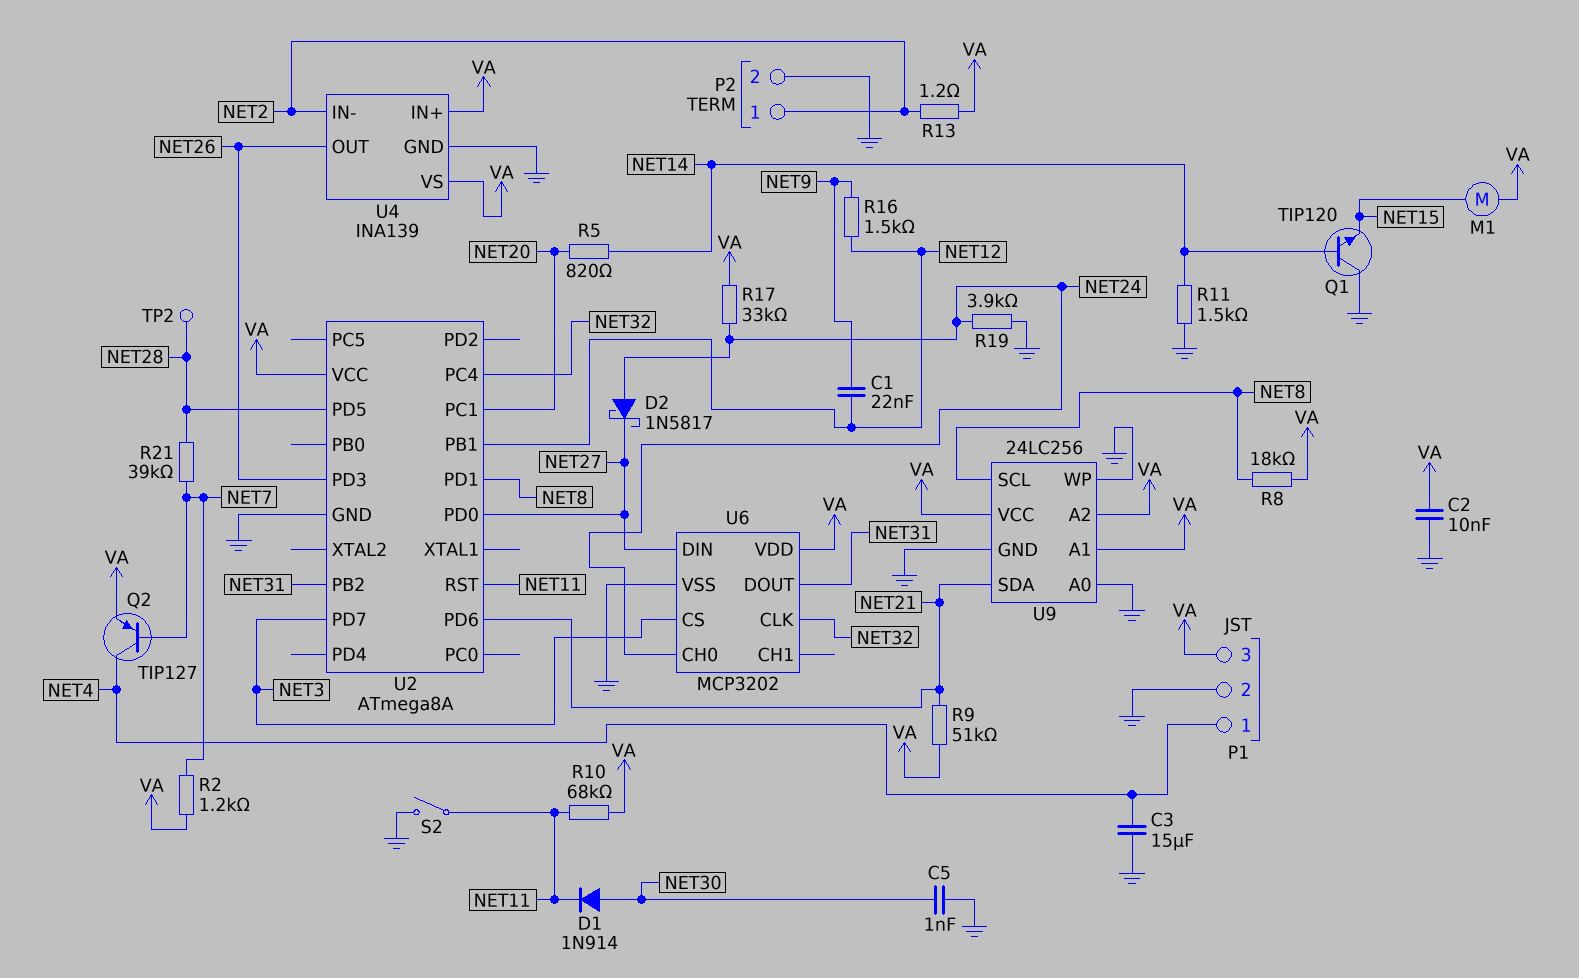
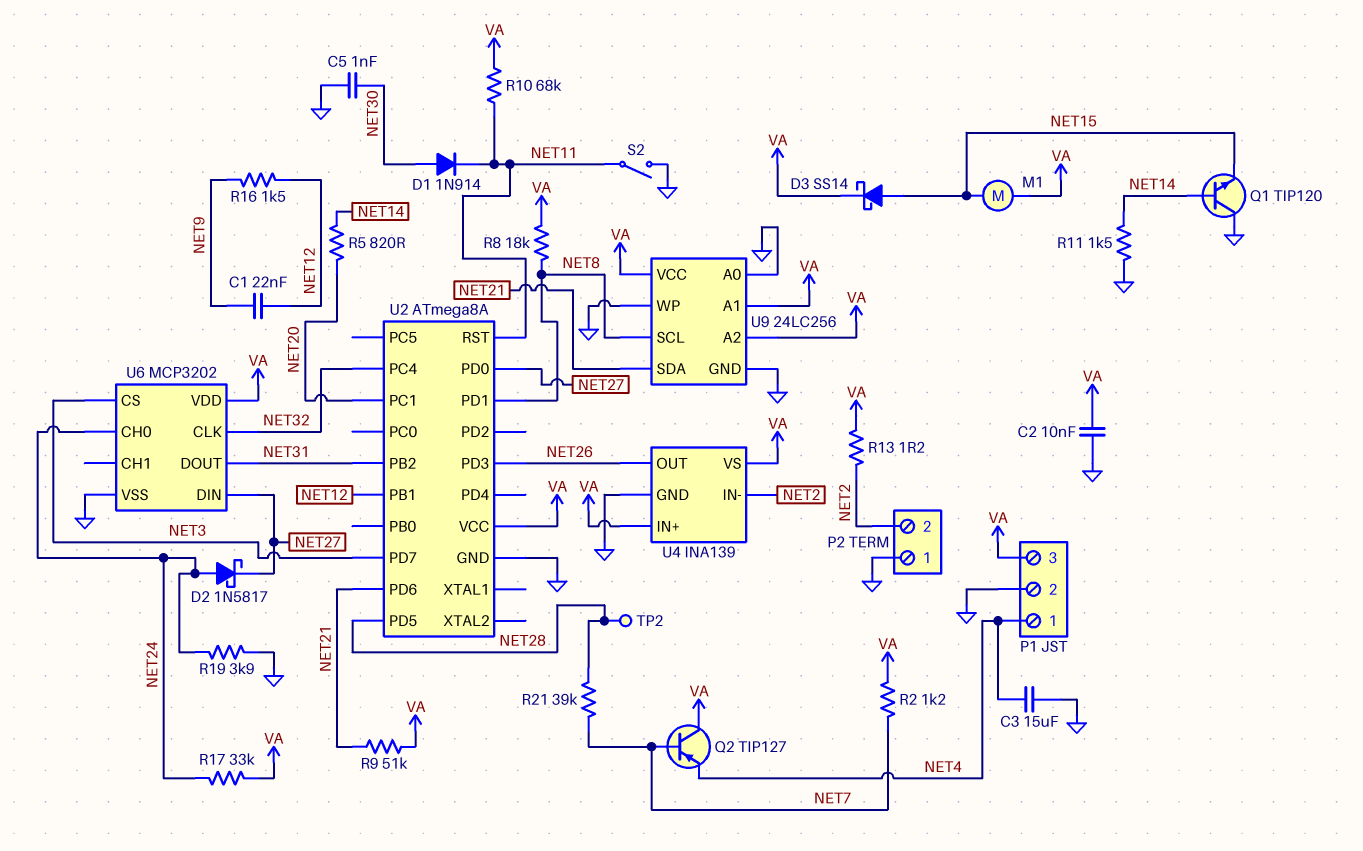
D3: none -> schottky SS14 (A NET15, K VA)
P2 pin 1: NET2 -> GND
P2 pin 2: GND -> NET2
Q2: PNP TIP127 (B NET7, C NET4, E VA) -> PNP TIP127 (B NET7, C VA, E NET4)

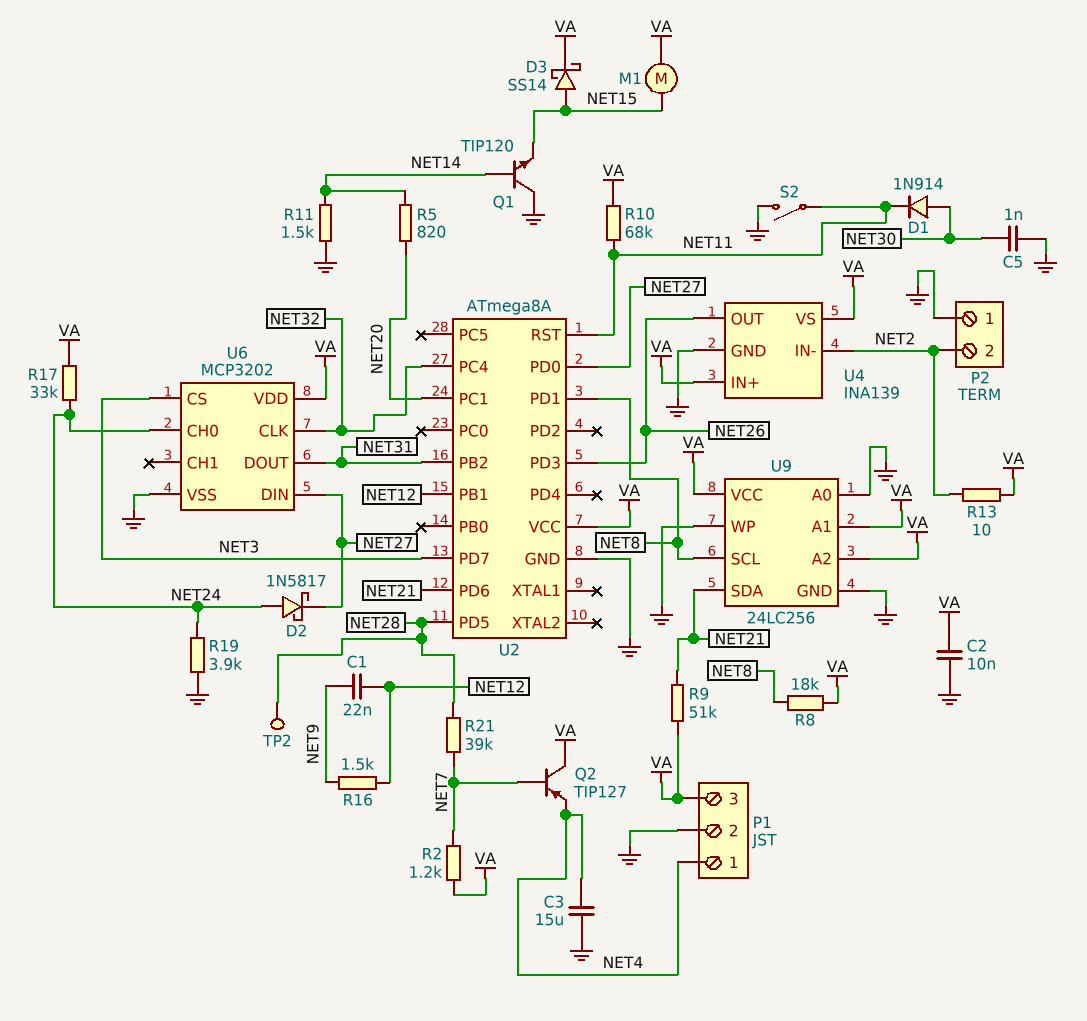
R13: 1.2 (NET2, VA) -> 10 (NET2, VA)

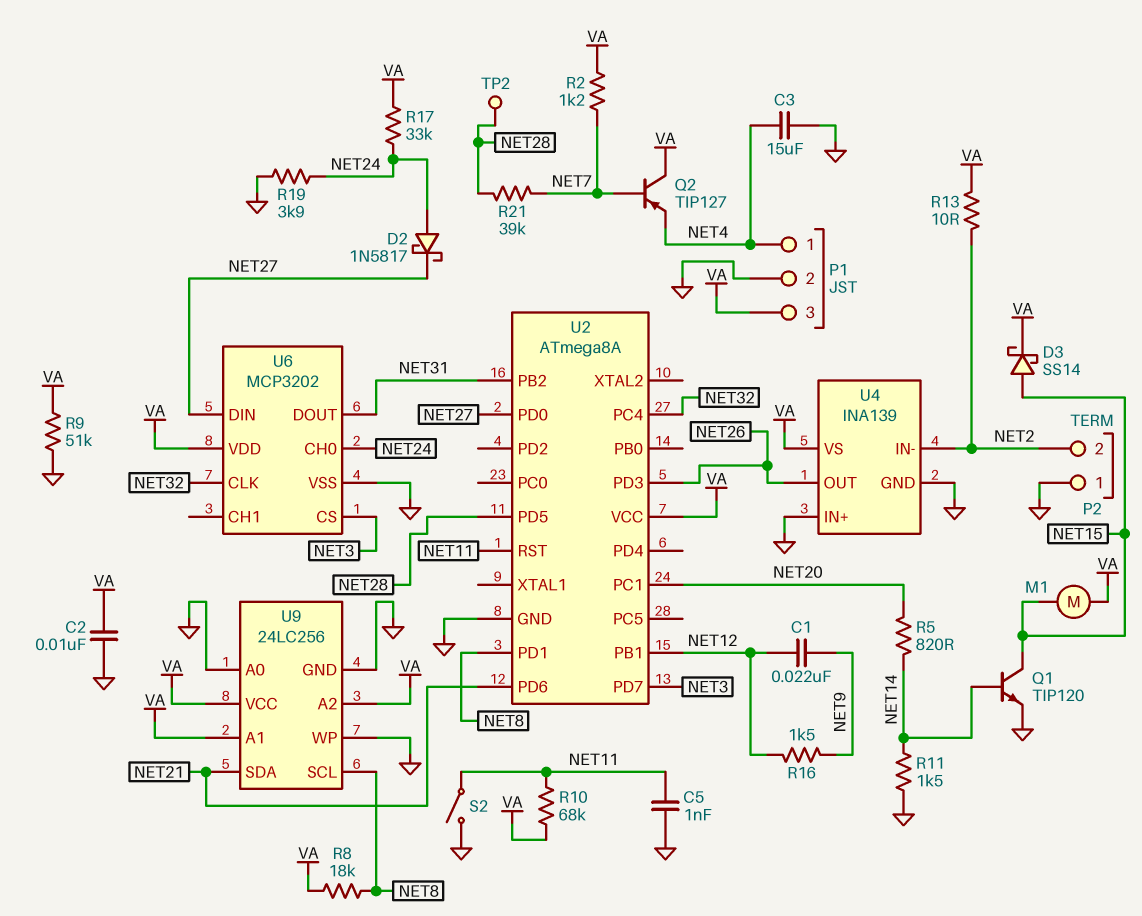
C5: 1nF (GND, NET30) -> 1nF (GND, NET11)
D1: diode 1N914 (A NET30, K NET11) -> none
Q1: NPN TIP120 (B NET14, C GND, E NET15) -> NPN TIP120 (B NET14, C NET15, E GND)
R9: 51k (NET21, VA) -> 51k (GND, VA)
U4 pin IN+: VA -> GND

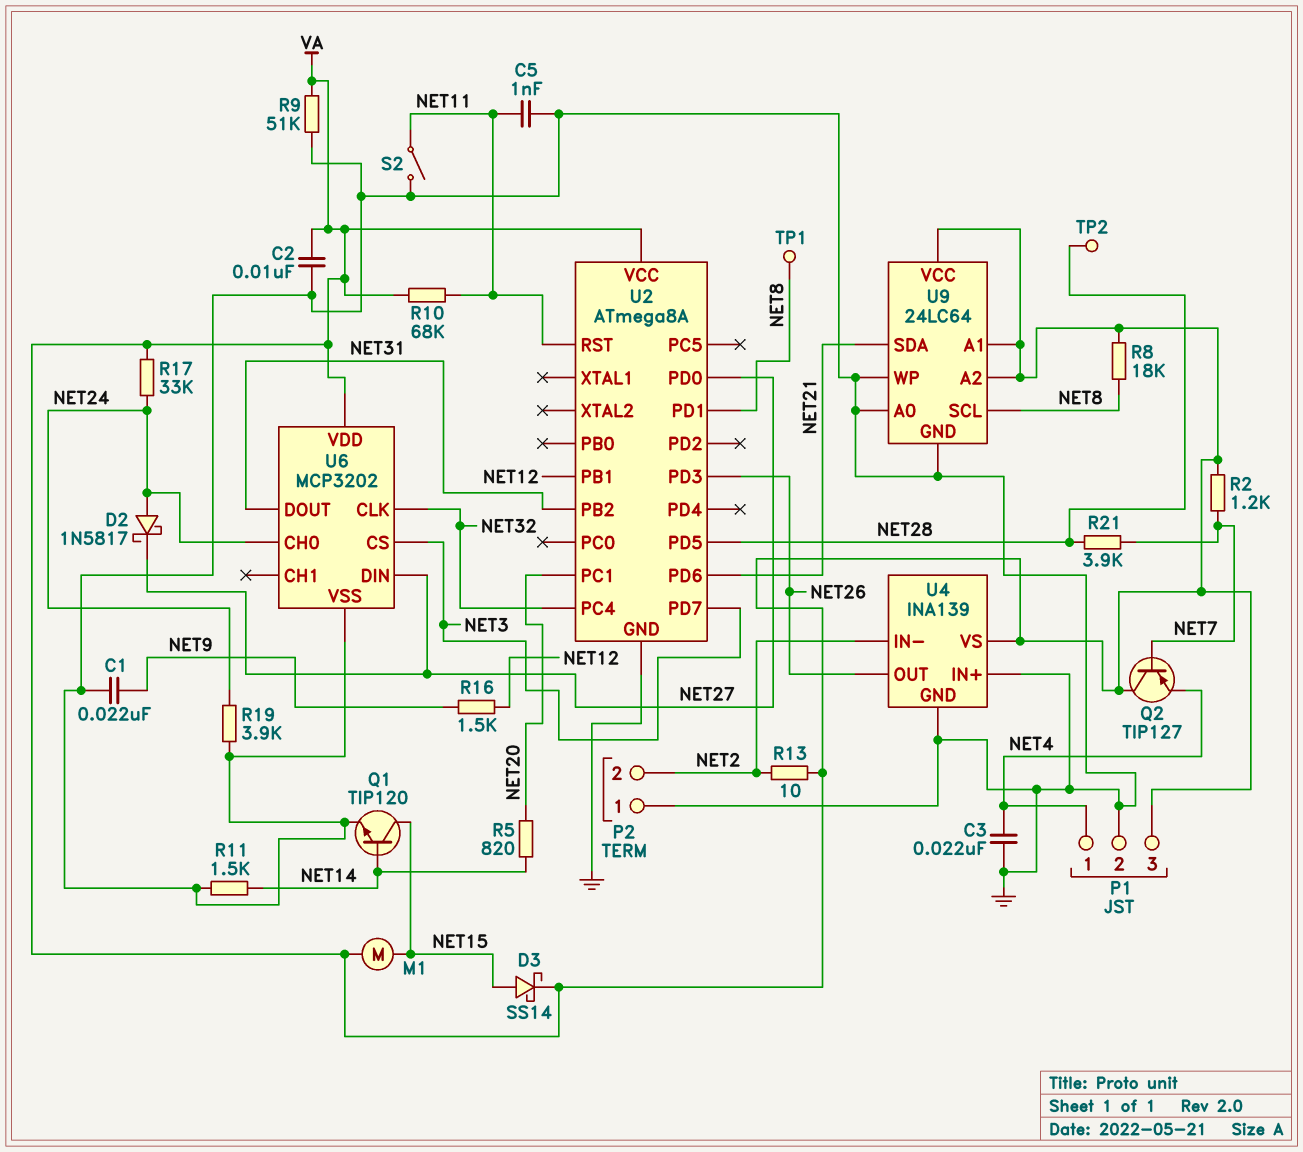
C1: 22nF (NET9, NET12) -> 22nF (GND, NET9)
C3: 15uF (GND, NET4) -> 22nF (GND, NET4)
R21: 39k (NET7, NET28) -> 3.9k (NET7, NET28)
TP1: none -> test point (NET8)
U9: 24LC256 -> 24LC64

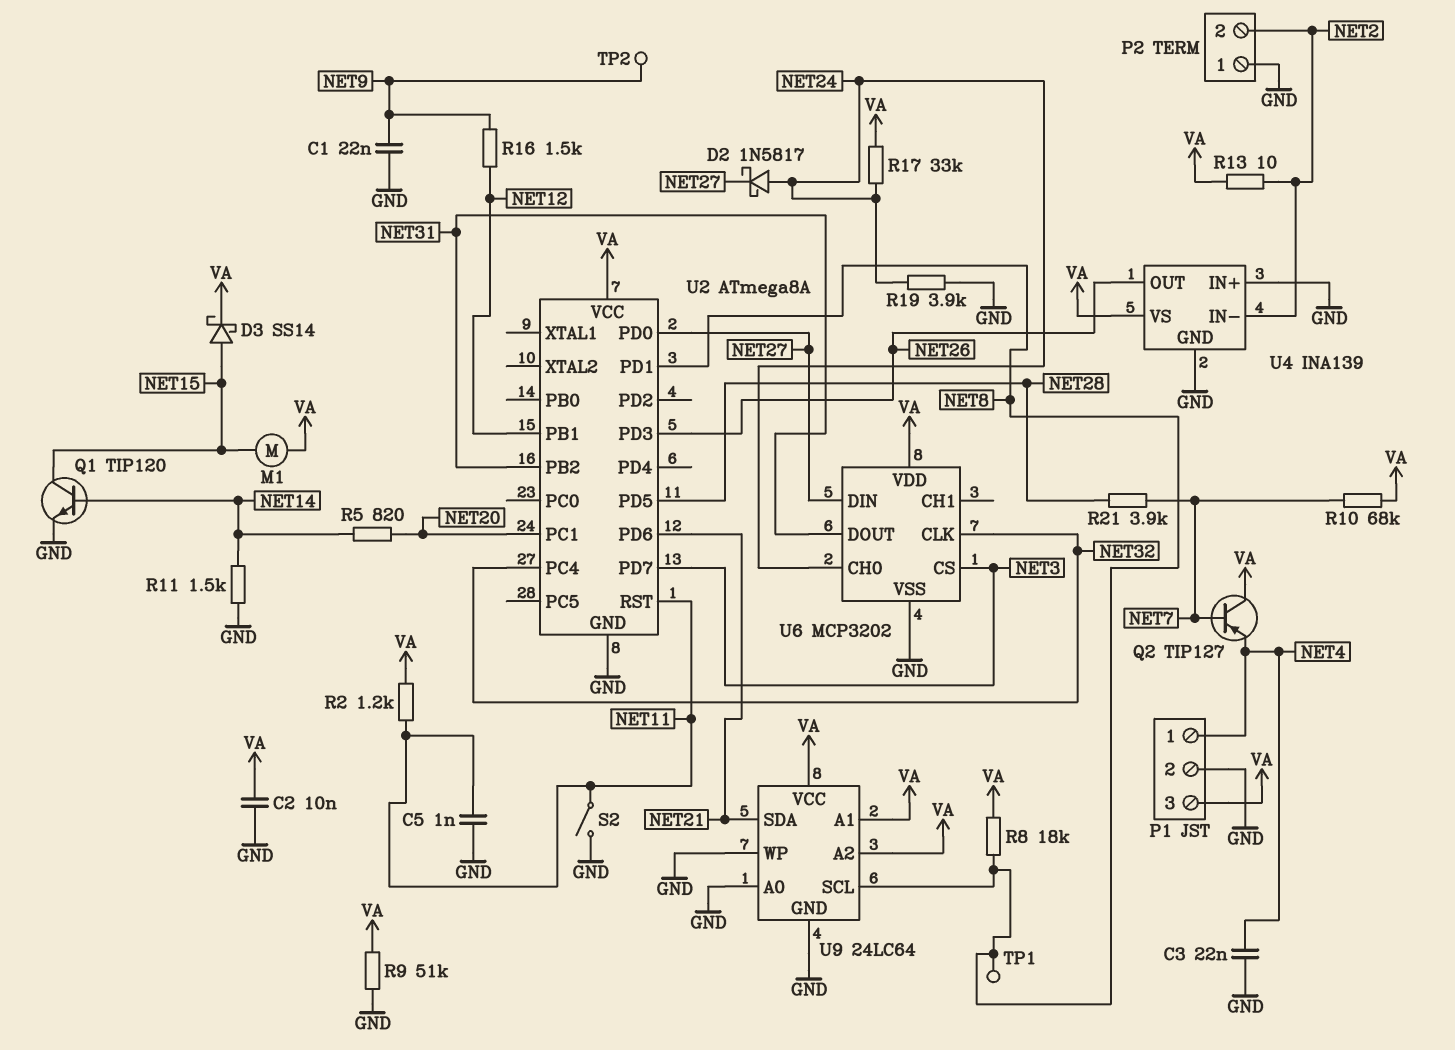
R2: 1.2k (NET7, VA) -> 1.2k (NET11, VA)
R10: 68k (NET11, VA) -> 68k (NET7, VA)
TP2: test point (NET28) -> test point (NET9)

